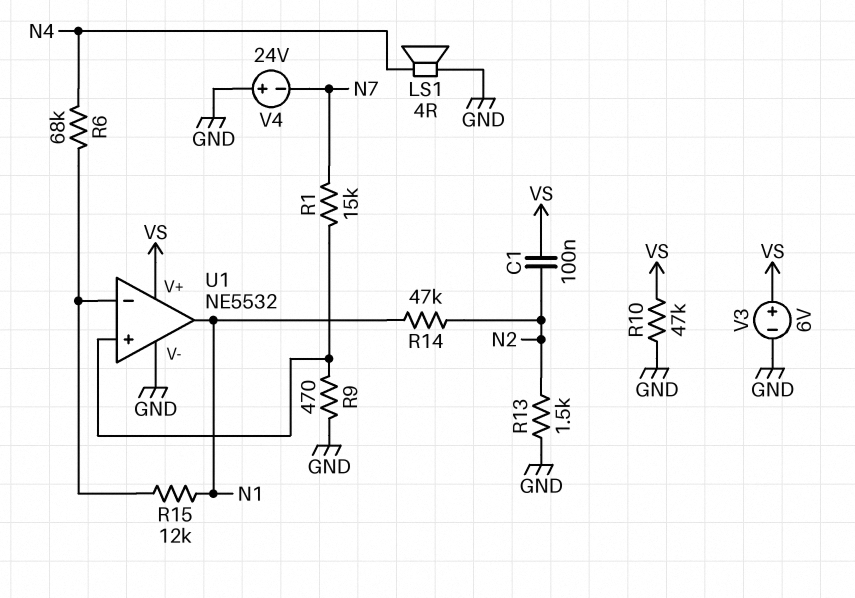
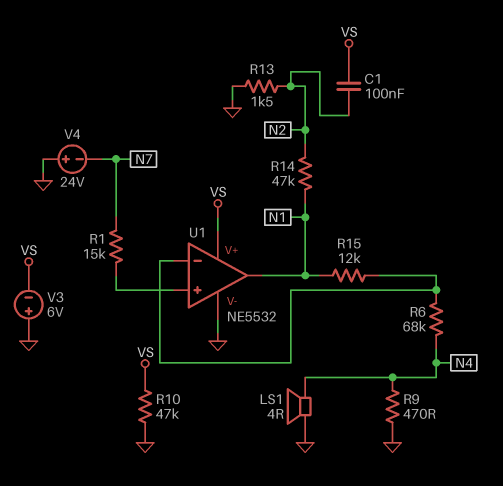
R9: 470 (GND, U1/in+) -> 470 (GND, N4)
V3: 6V (plus VS, minus GND) -> 6V (plus GND, minus VS)

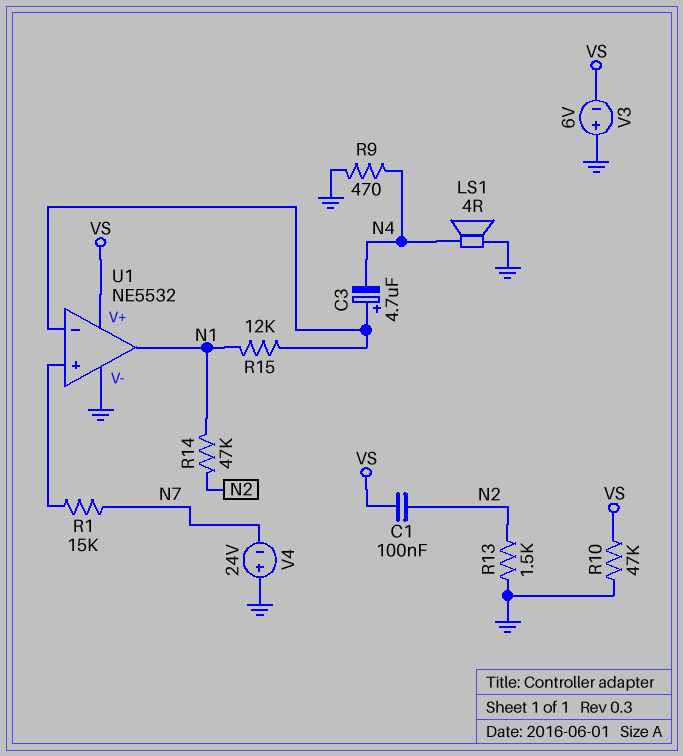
C3: none -> 4.7uF (plus U1/in-, minus N4)
R6: 68k (N4, U1/in-) -> none

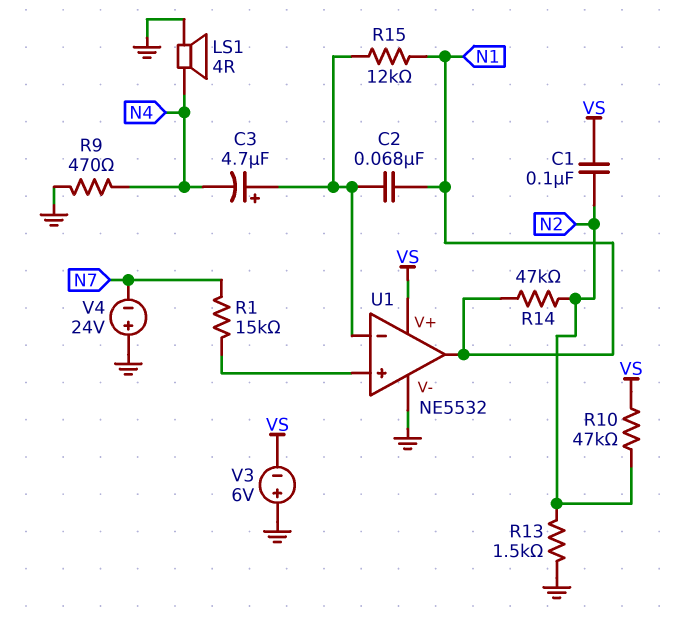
C2: none -> 68nF (N1, U1/in-)
R10: 47k (GND, VS) -> 47k (N2, VS)

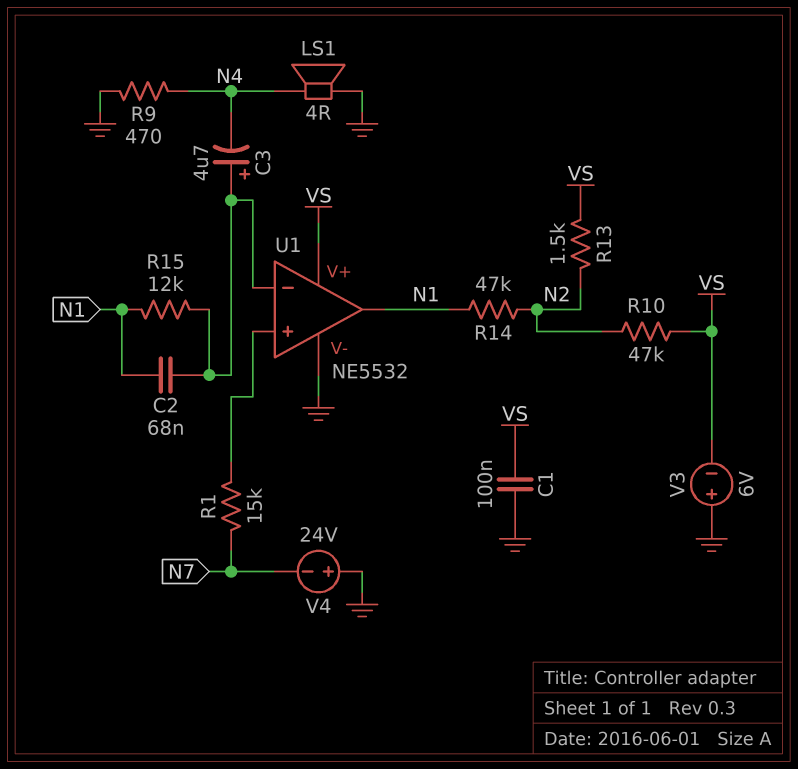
C1: 100nF (N2, VS) -> 100nF (GND, VS)
R13: 1.5k (GND, N2) -> 1.5k (N2, VS)

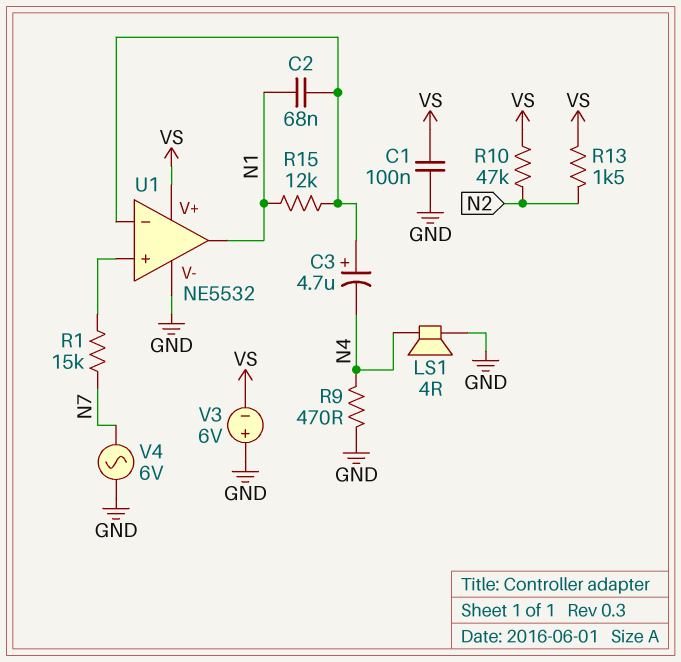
R14: 47k (N1, N2) -> none
V4: 24V (plus GND, minus N7) -> AC 6V (GND, N7)

